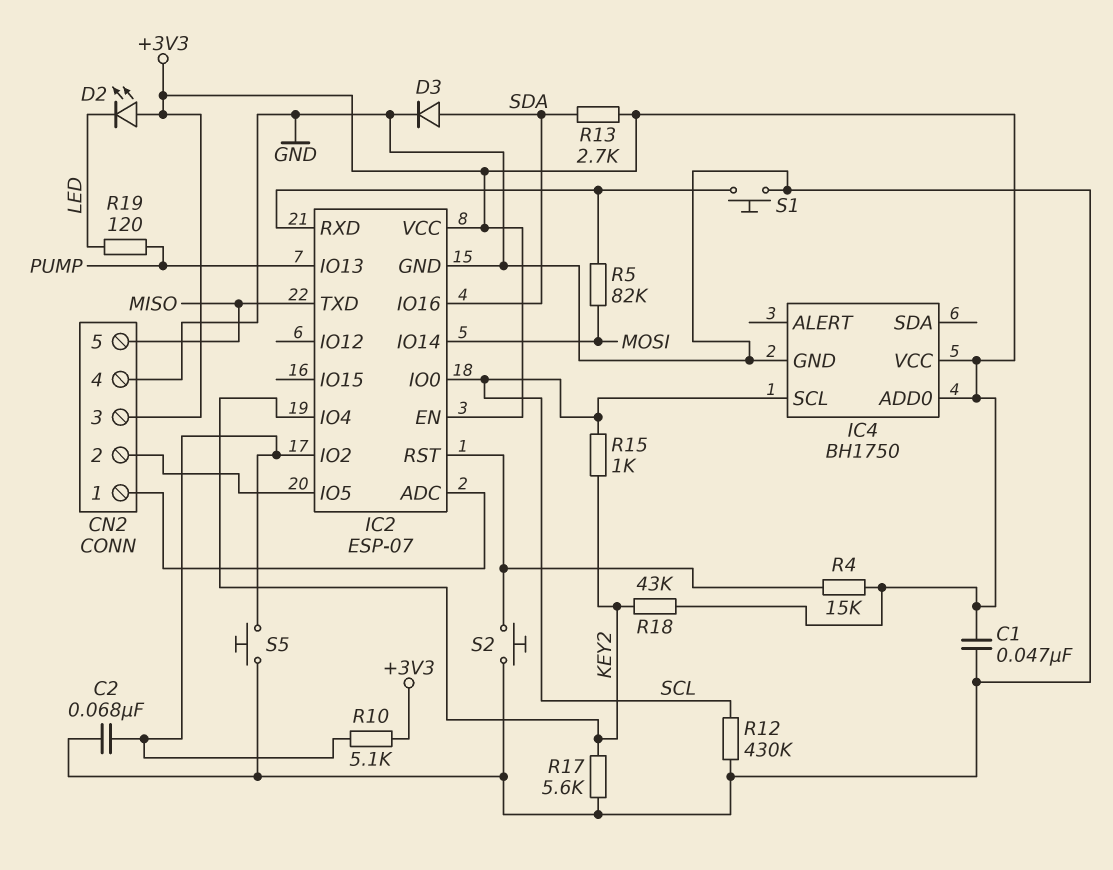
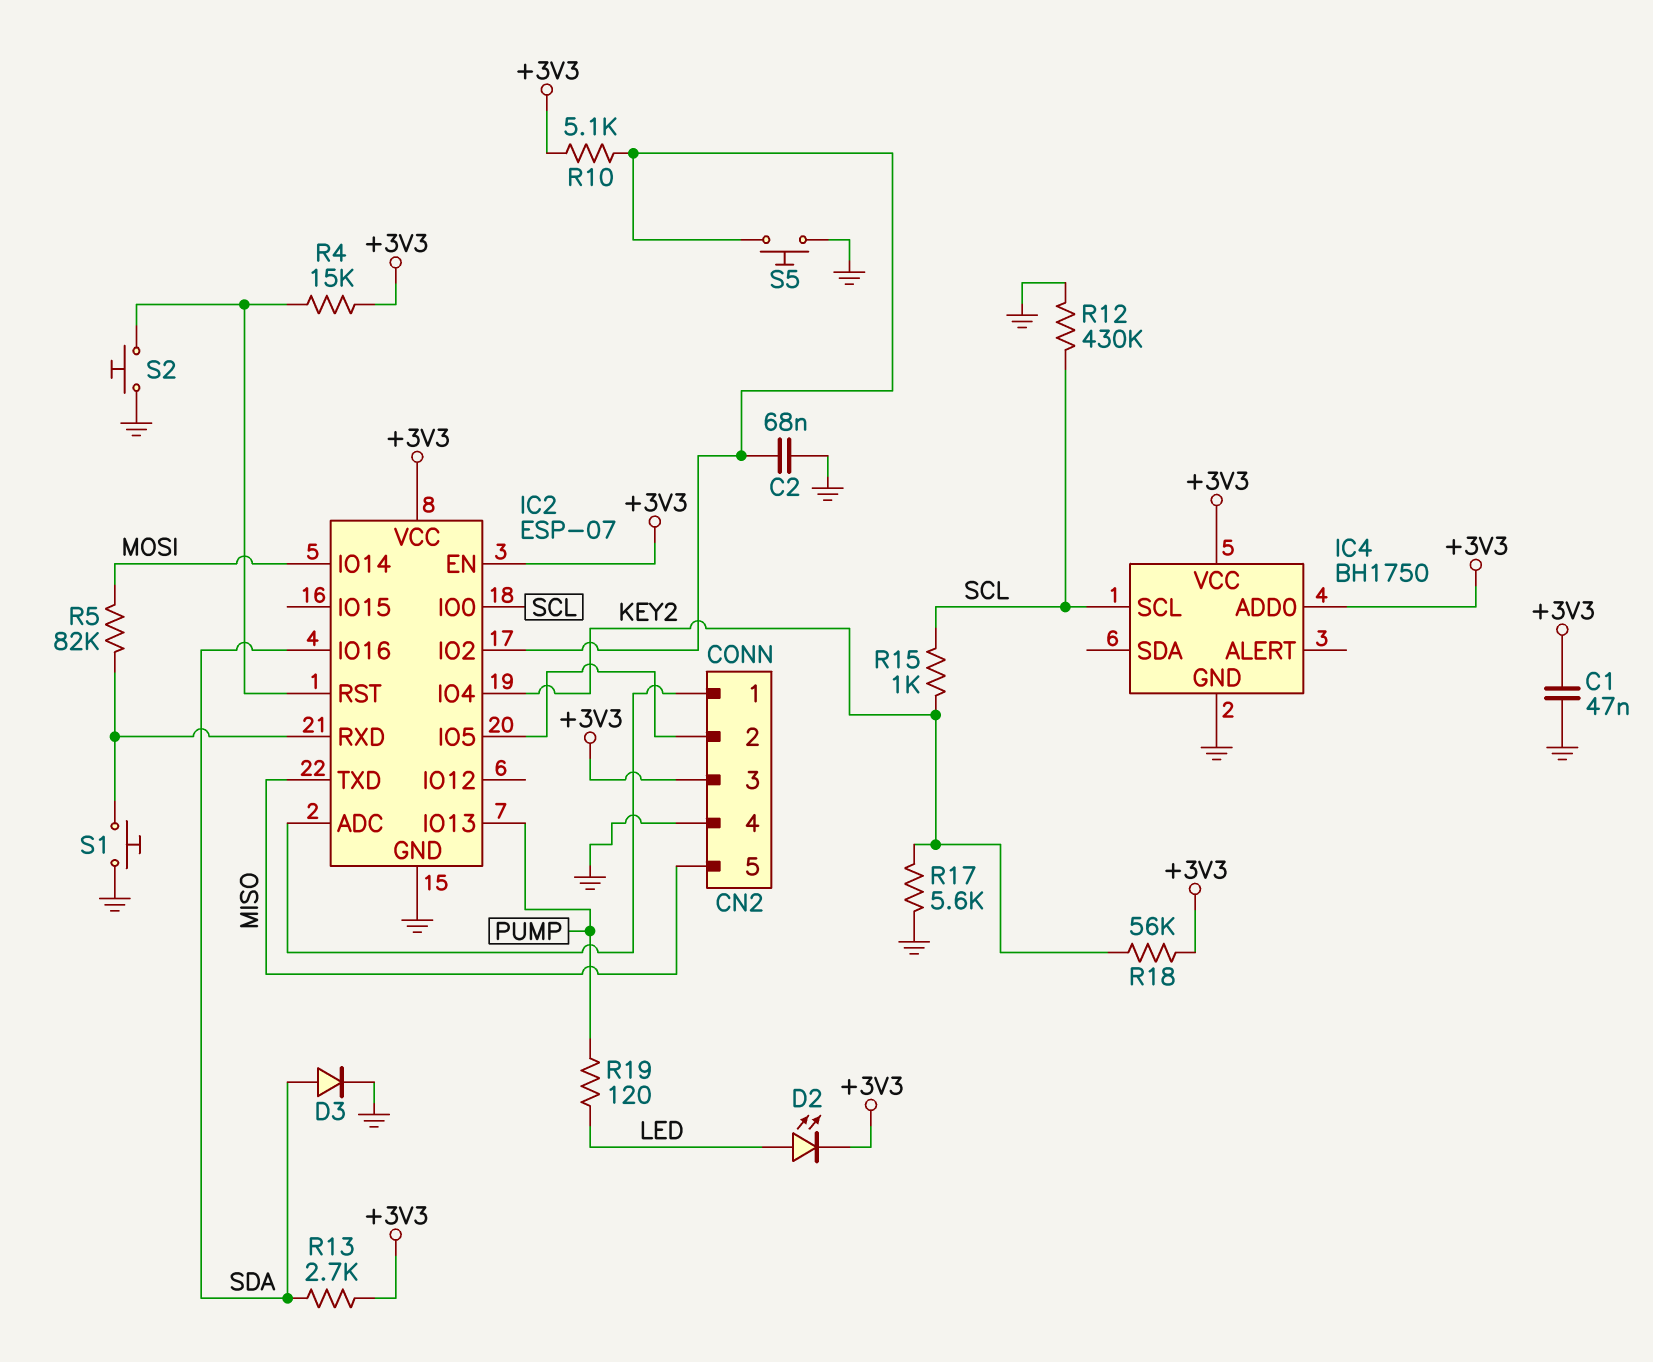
D2: LED (A +3V3, K LED) -> LED (A LED, K +3V3)
R18: 43k (+3V3, KEY2) -> 56k (+3V3, KEY2)

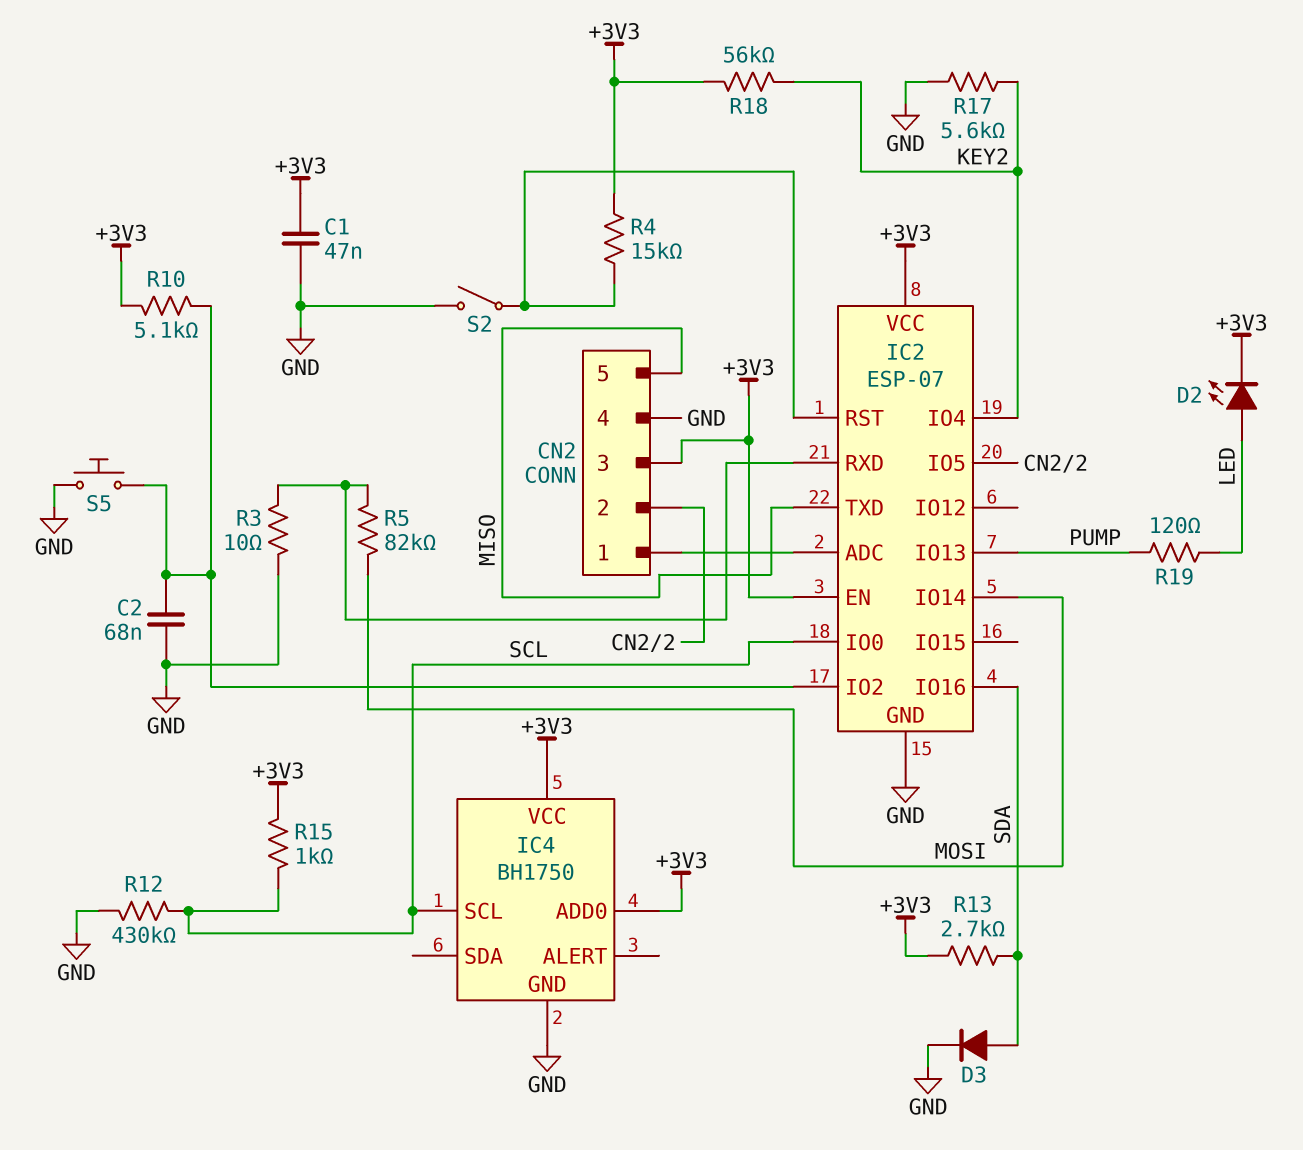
R3: none -> 10 (GND, IC2/RXD)
R15: 1k (KEY2, SCL) -> 1k (+3V3, SCL)
S1: button (GND, IC2/RXD) -> none
S2: button (GND, IC2/RST) -> switch (GND, IC2/RST)

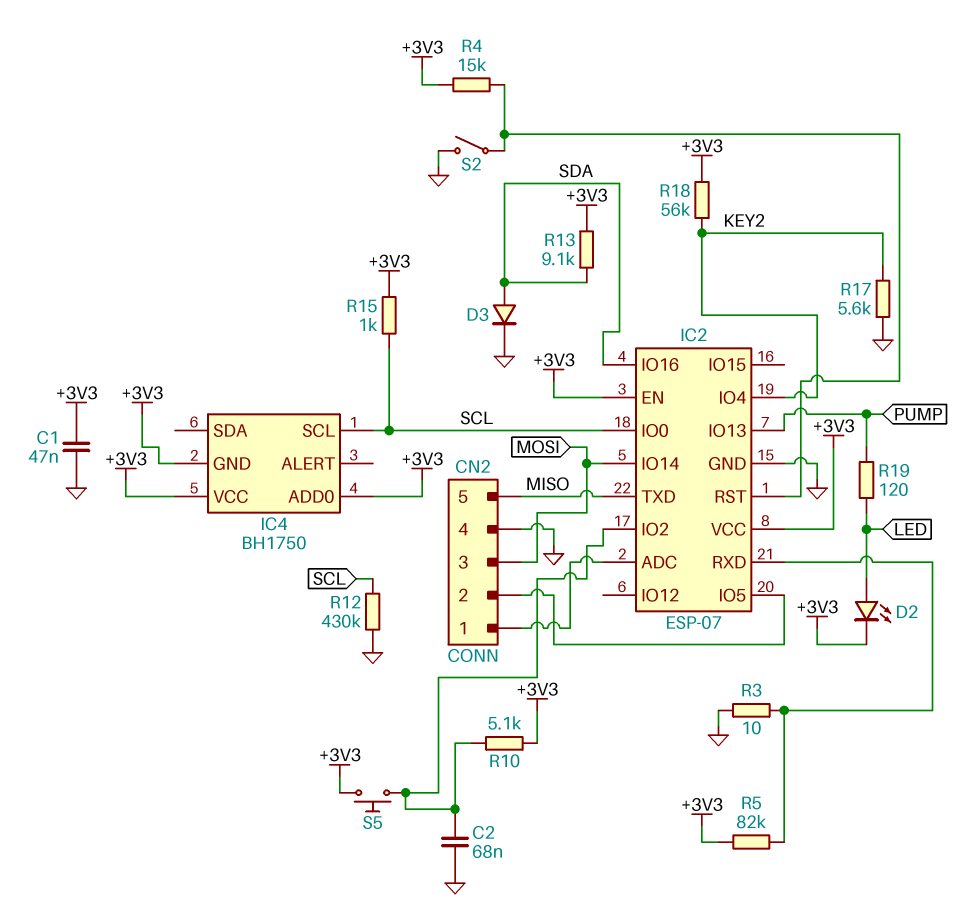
CN2 pin 3: +3V3 -> MOSI
IC4 pin GND: GND -> +3V3
R5: 82k (IC2/RXD, MOSI) -> 82k (+3V3, IC2/RXD)
R13: 2.7k (+3V3, SDA) -> 9.1k (+3V3, SDA)
S5: button (GND, IC2/IO2) -> button (+3V3, IC2/IO2)

